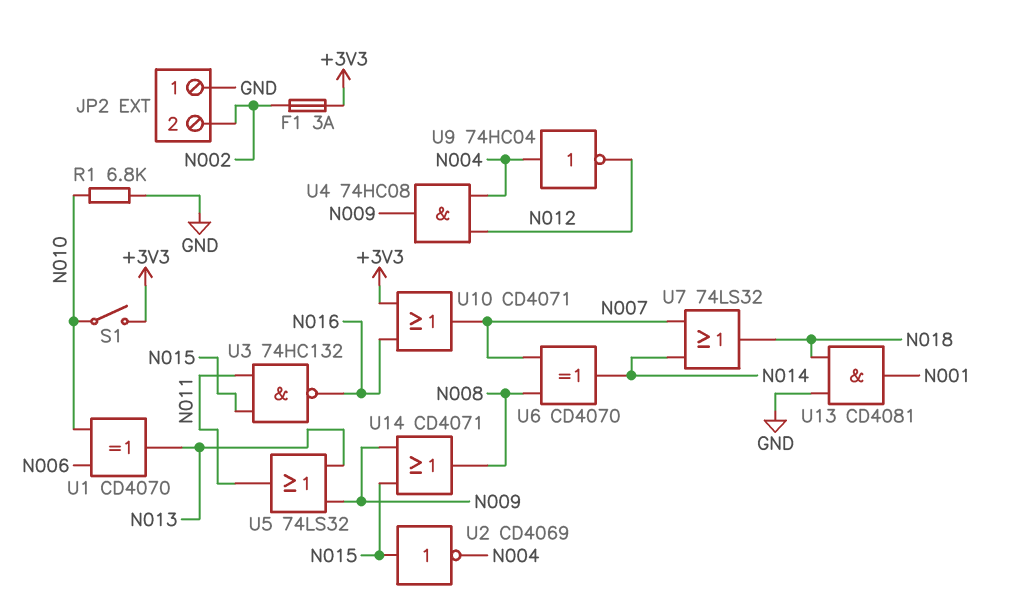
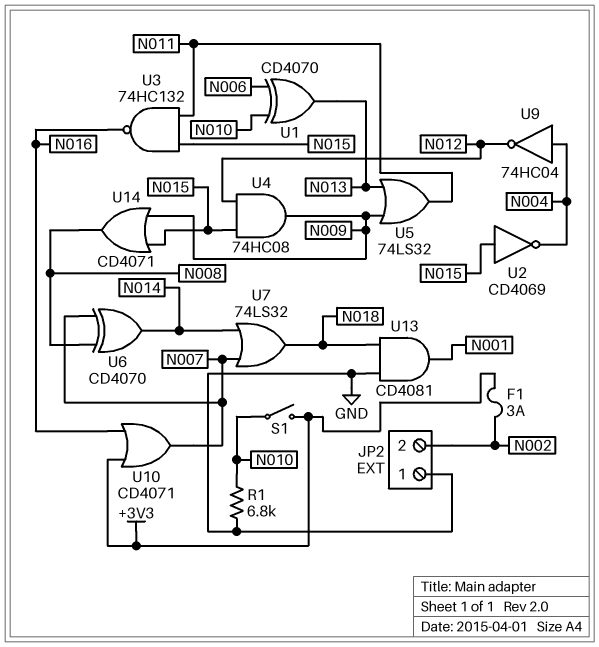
U4: AND 74HC08 (in N004, in N012, out N009) -> AND 74HC08 (in N012, in N015, out N009)

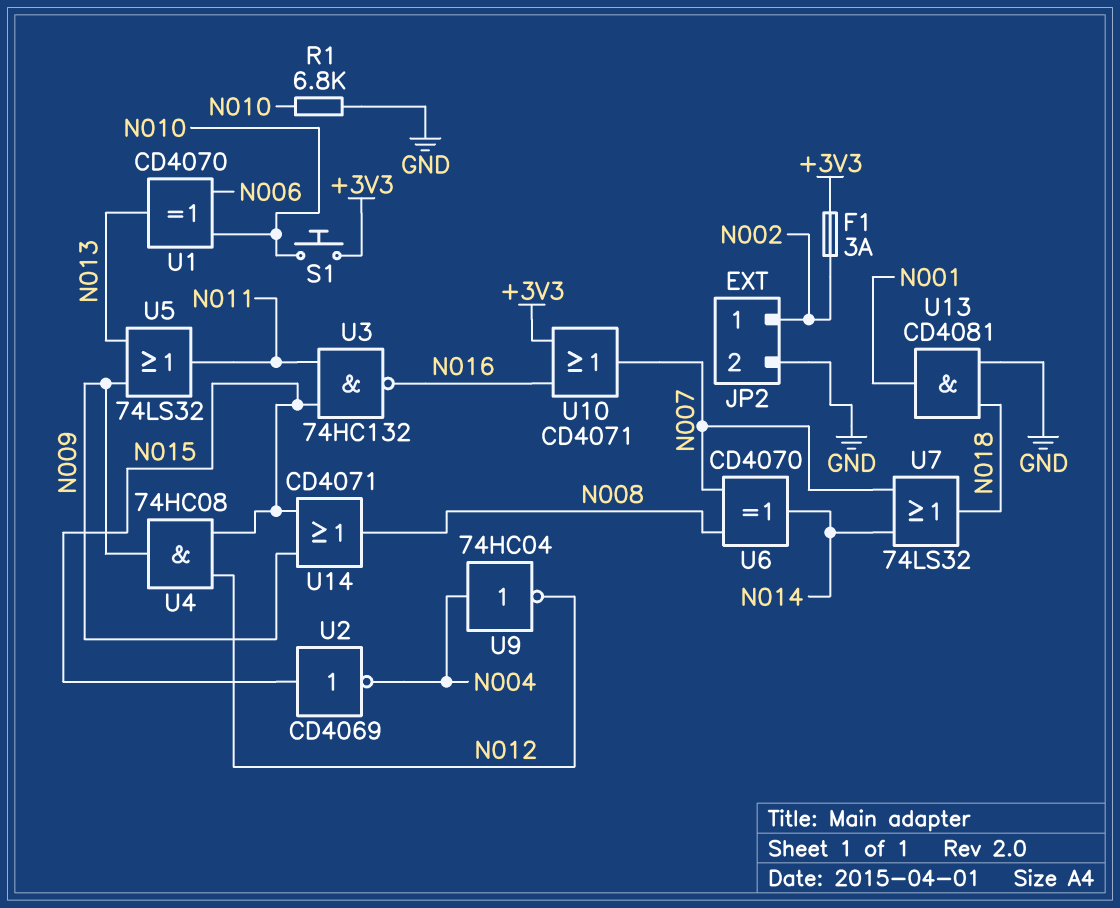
JP2 pin 1: GND -> N002
JP2 pin 2: N002 -> GND
S1: switch (+3V3, N010) -> button (+3V3, N010)

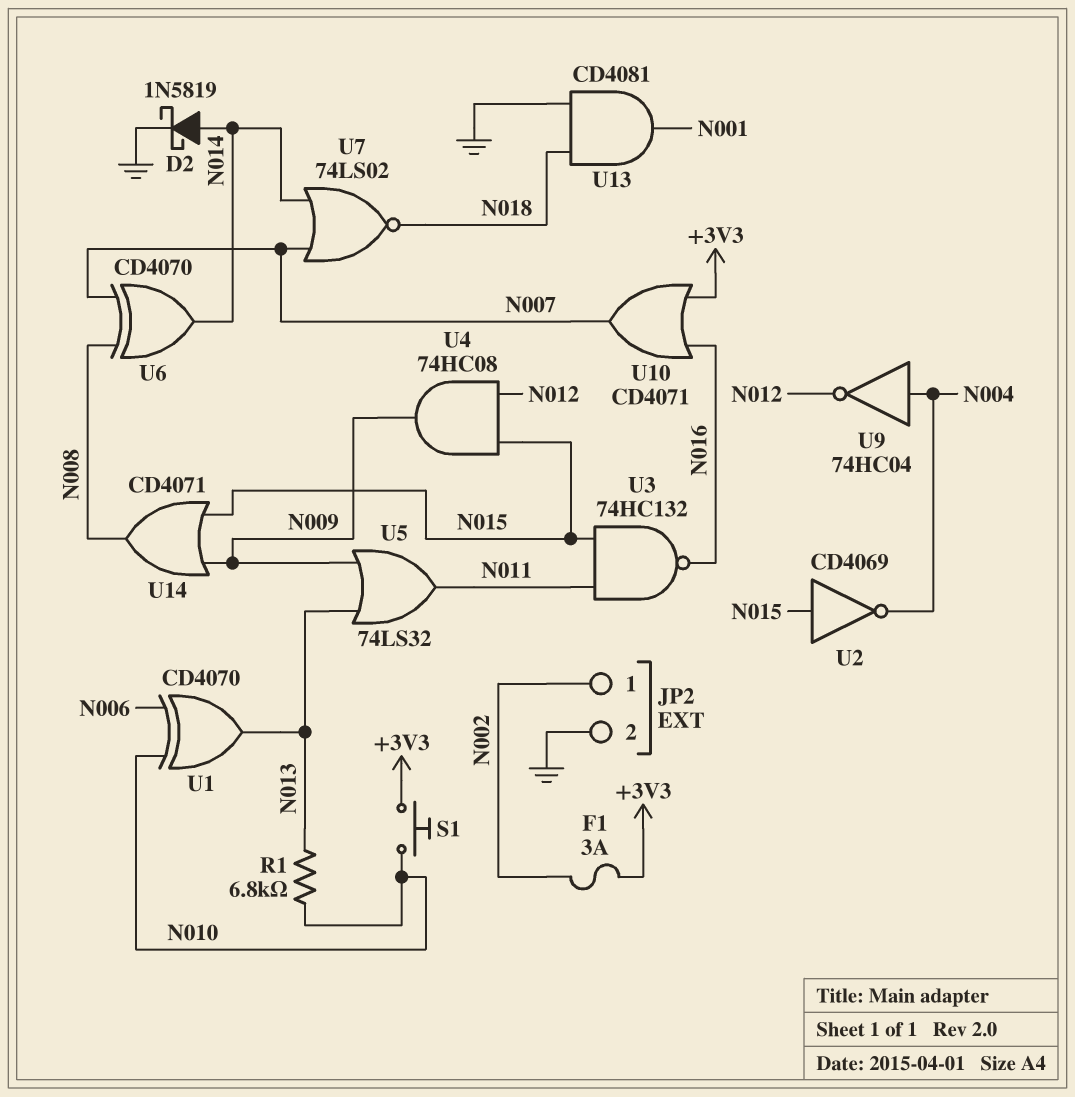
D2: none -> schottky 1N5819 (A N014, K GND)
R1: 6.8k (GND, N010) -> 6.8k (N010, N013)
U7: OR 74LS32 (in N007, in N014, out N018) -> NOR 74LS02 (in N007, in N014, out N018)

